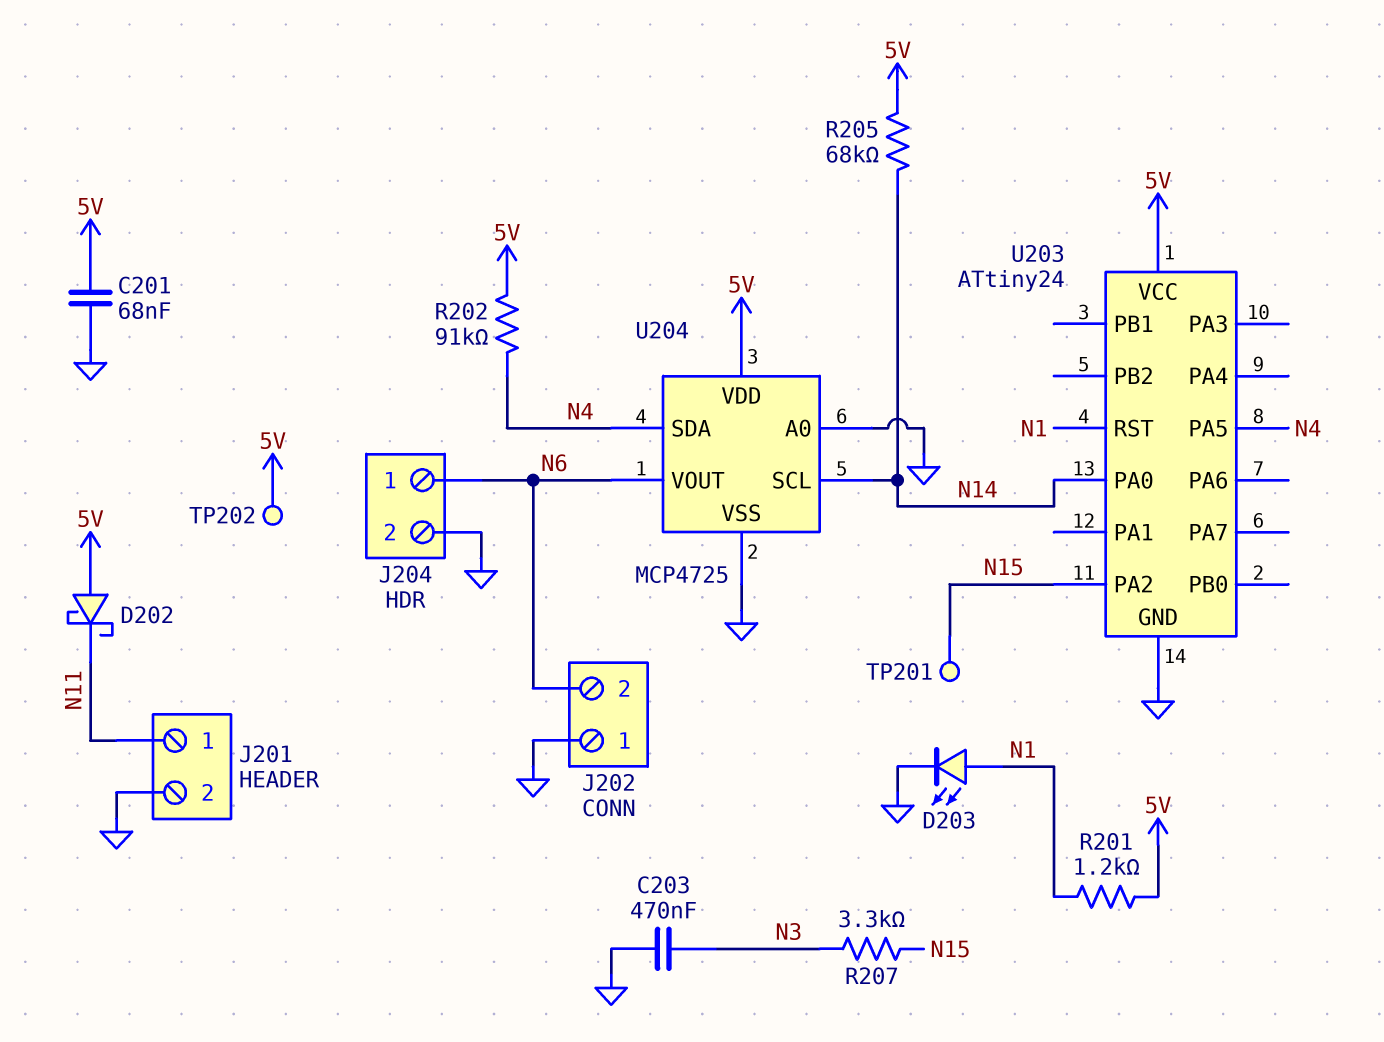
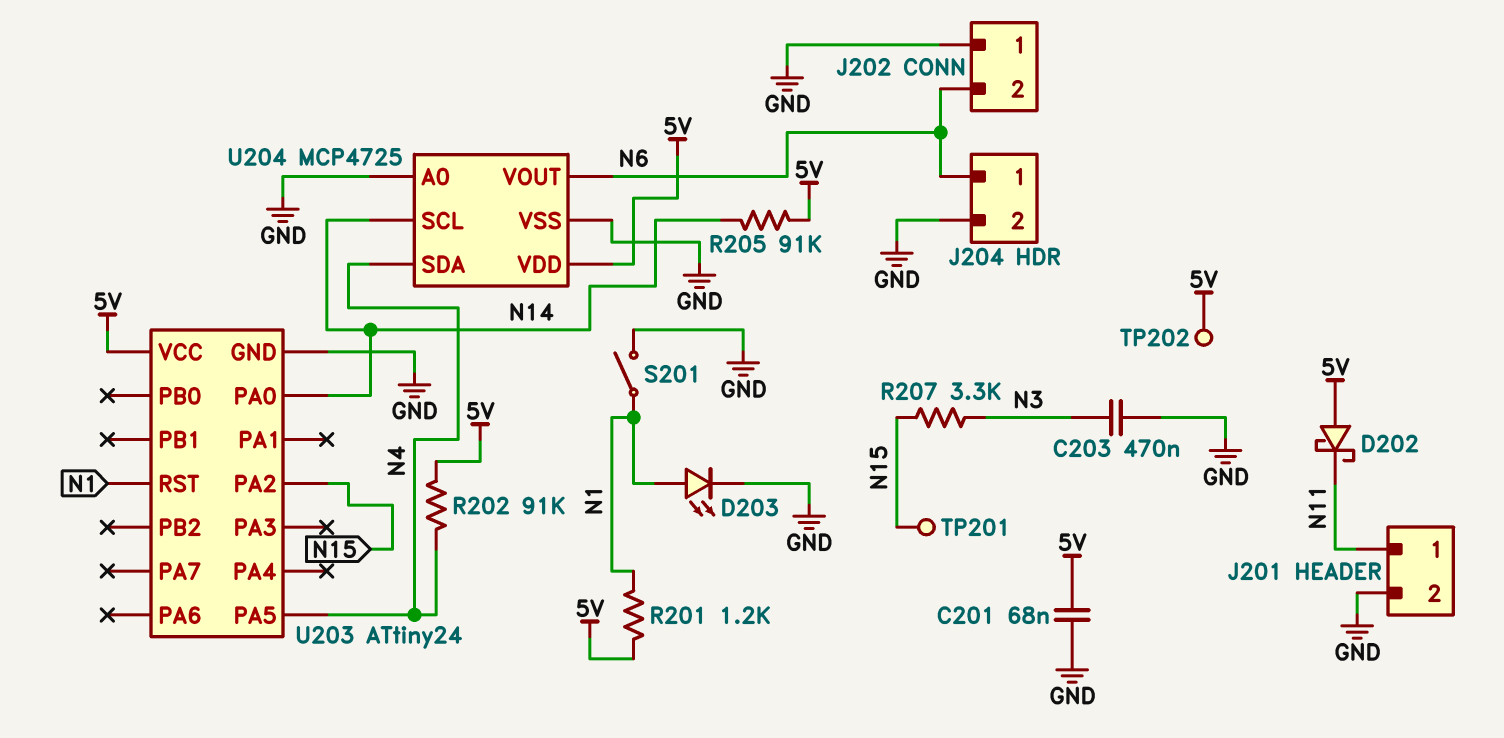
R205: 68k (5V, N14) -> 91k (5V, N14)
S201: none -> switch (GND, N1)

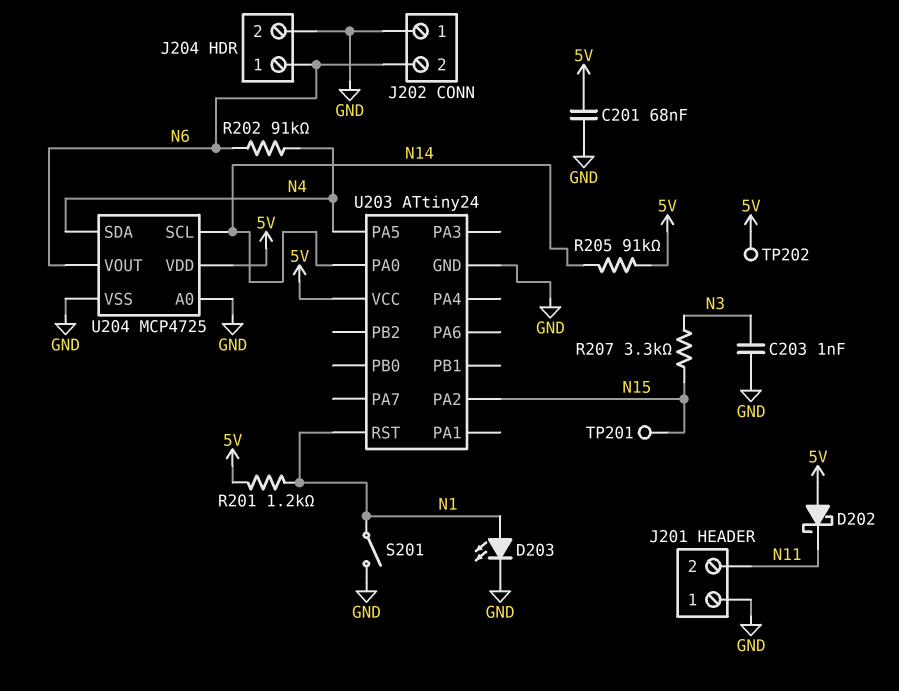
C203: 470nF (GND, N3) -> 1nF (GND, N3)
J201 pin 1: N11 -> GND
J201 pin 2: GND -> N11
R202: 91k (5V, N4) -> 91k (N4, N6)

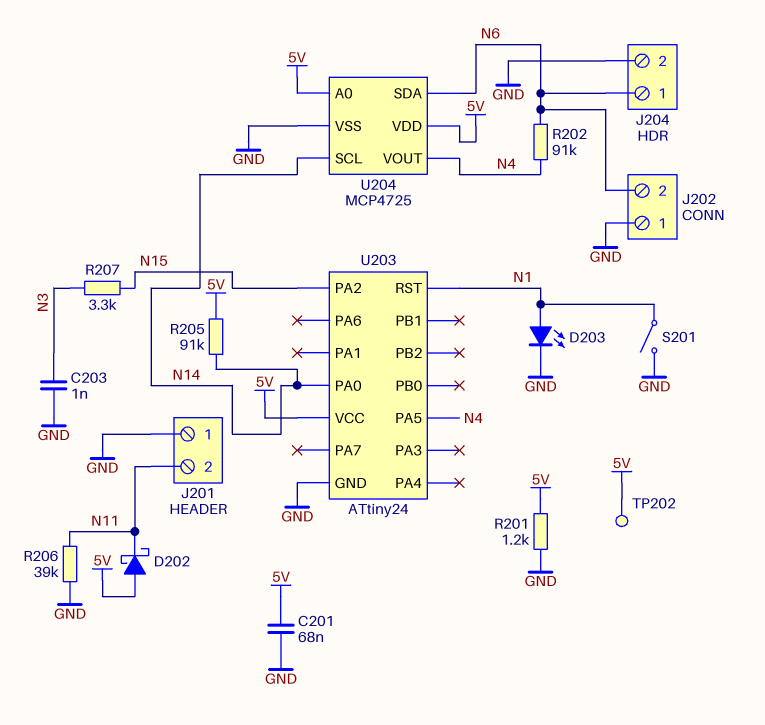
R201: 1.2k (5V, N1) -> 1.2k (5V, GND)
R206: none -> 39k (GND, N11)
TP201: test point (N15) -> none
U204 pin A0: GND -> 5V
U204 pin SDA: N4 -> N6
U204 pin VOUT: N6 -> N4

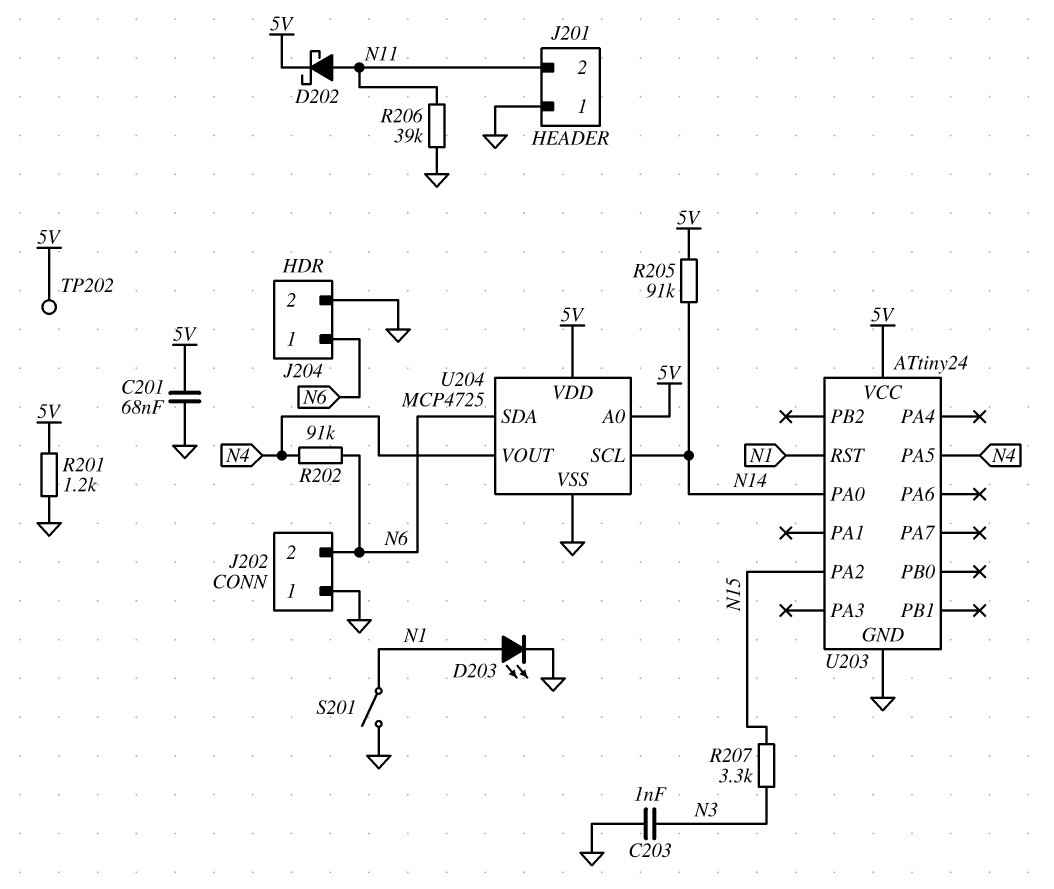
D202: schottky (A 5V, K N11) -> schottky (A N11, K 5V)

